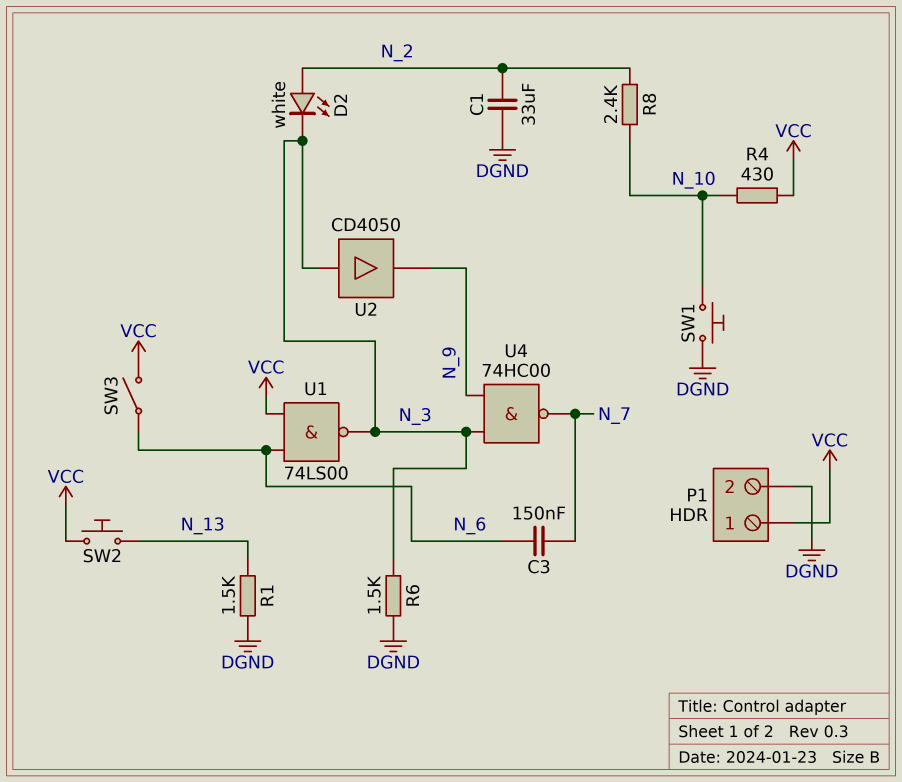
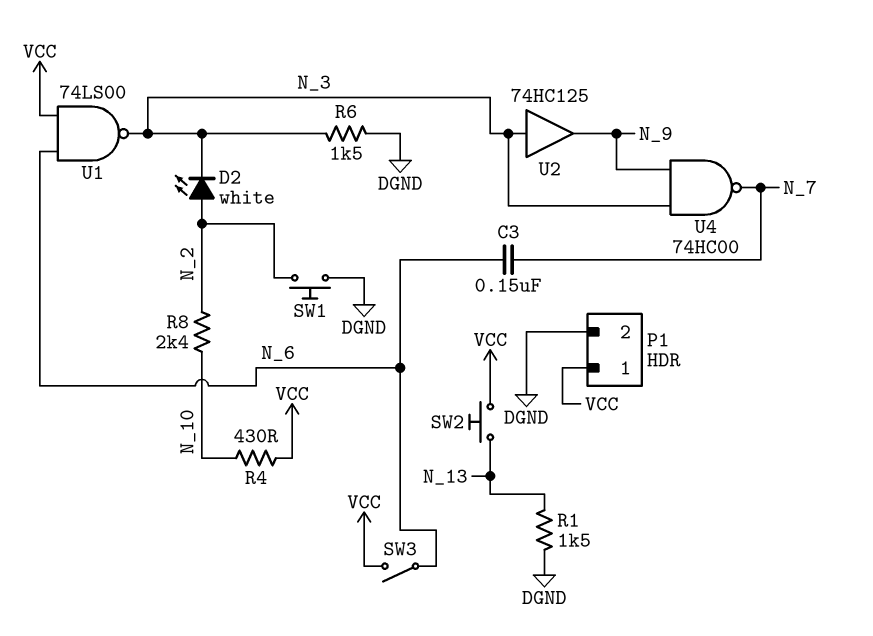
C1: 33uF (DGND, N_2) -> none
SW1: button (DGND, N_10) -> button (DGND, N_2)
U2: buffer CD4050 (in N_3, out N_9) -> buffer 74HC125 (in N_3, out N_9)

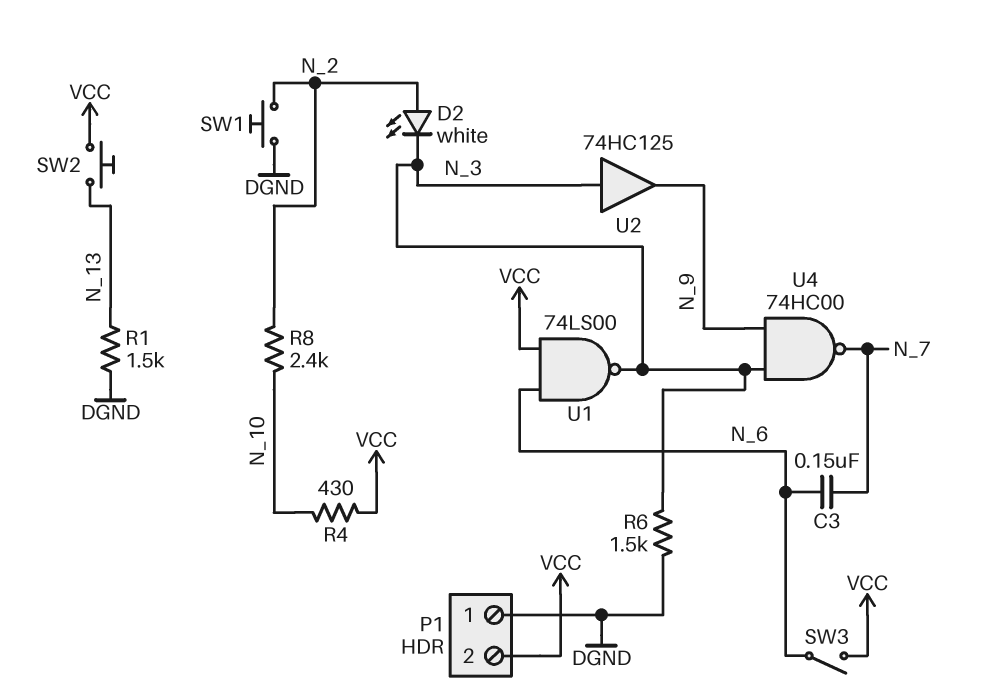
P1 pin 1: VCC -> DGND
P1 pin 2: DGND -> VCC

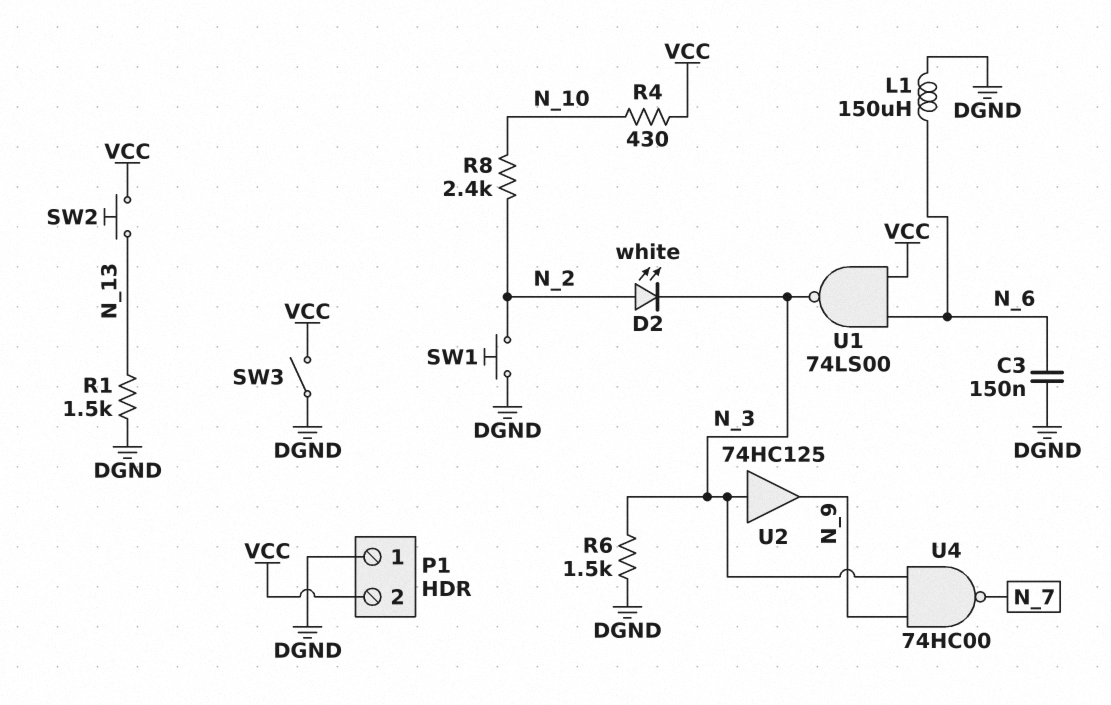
C3: 150nF (N_6, N_7) -> 150nF (DGND, N_6)
L1: none -> 150uH (DGND, N_6)
SW3: switch (N_6, VCC) -> switch (DGND, VCC)

